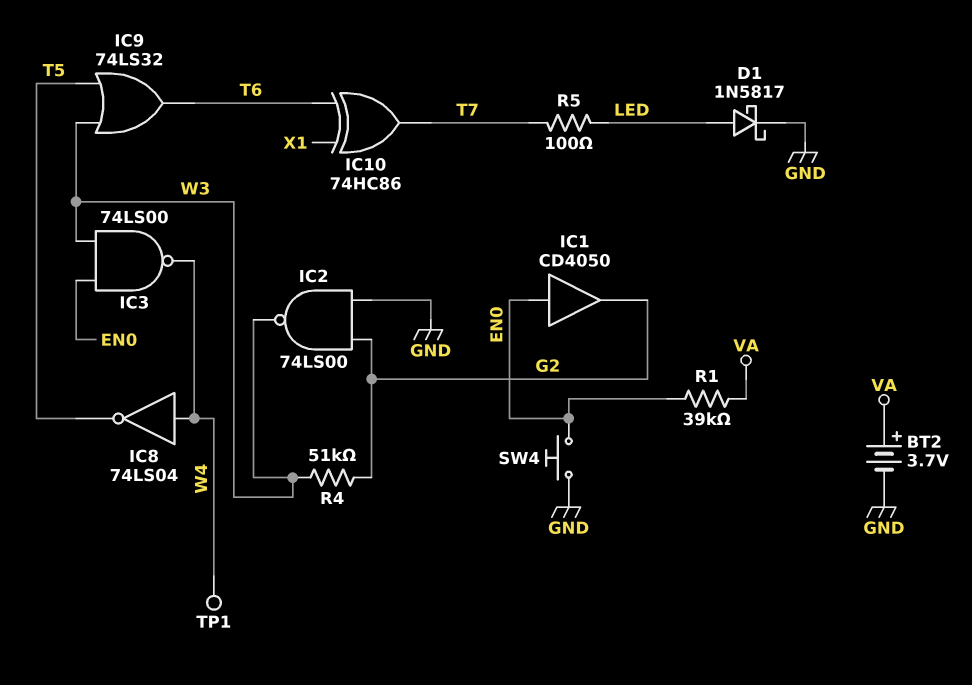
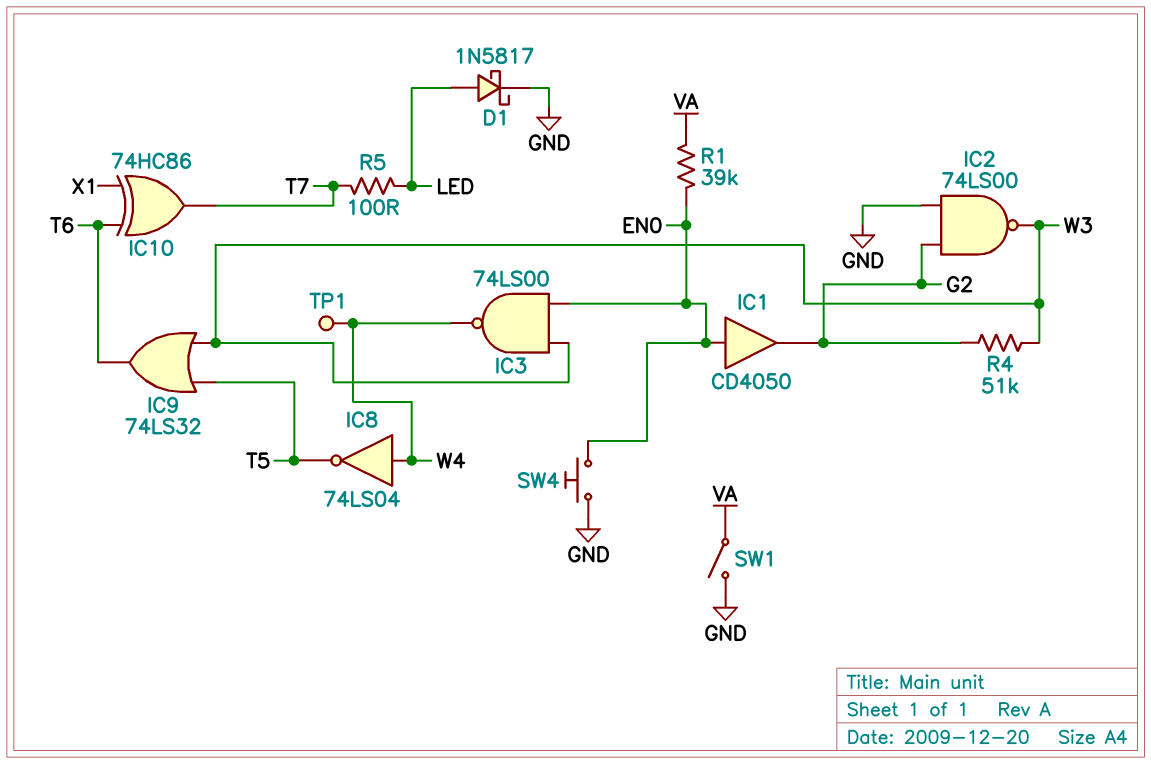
BT2: 3.7V (plus VA, minus GND) -> none
SW1: none -> switch (GND, VA)

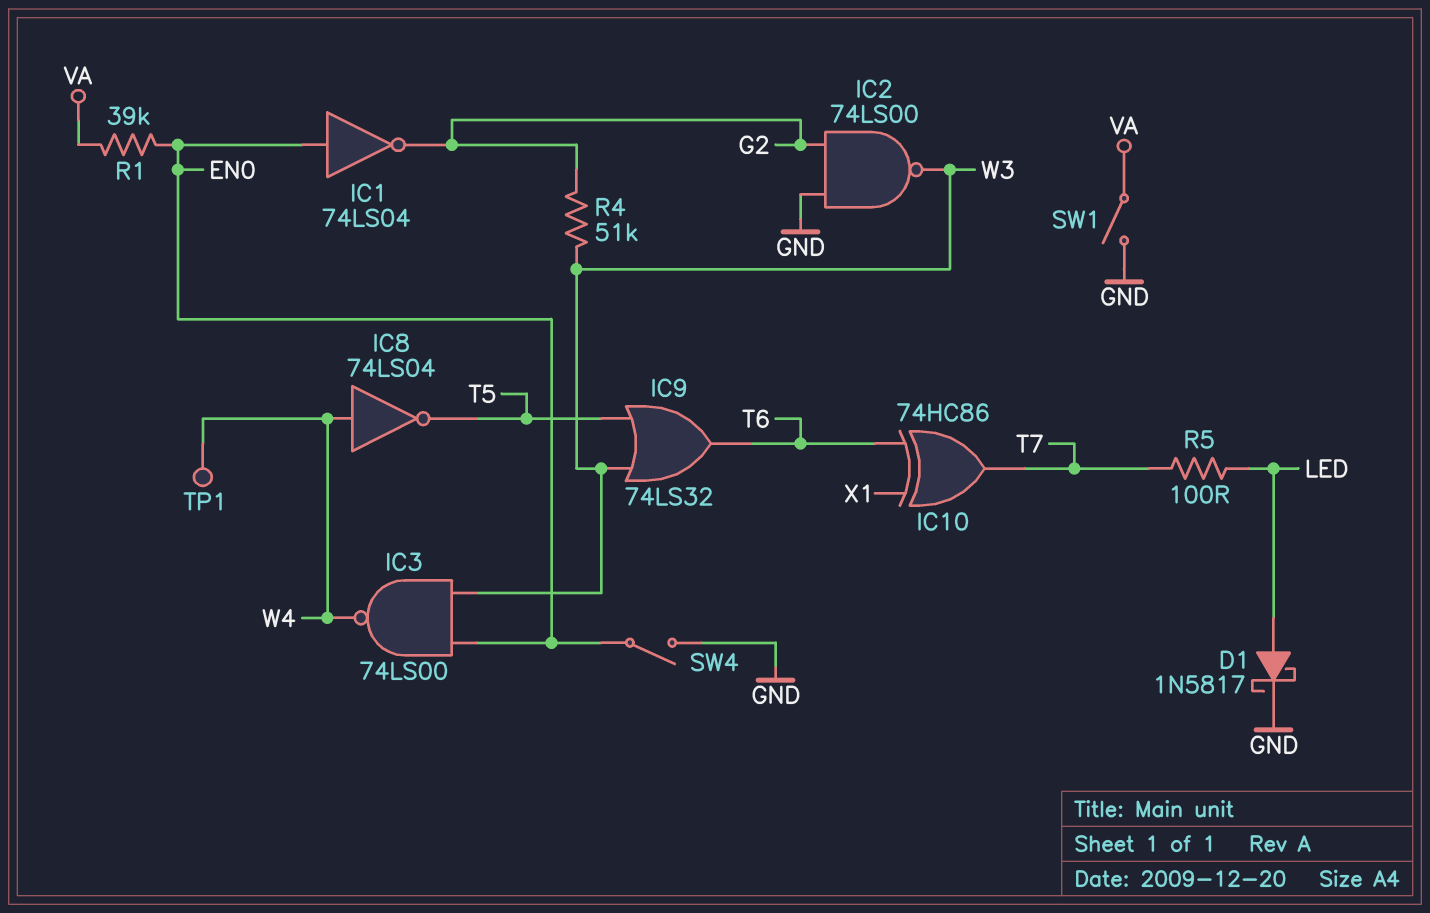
IC1: buffer CD4050 (in EN0, out G2) -> NOT 74LS04 (in EN0, out G2)
SW4: button (EN0, GND) -> switch (EN0, GND)

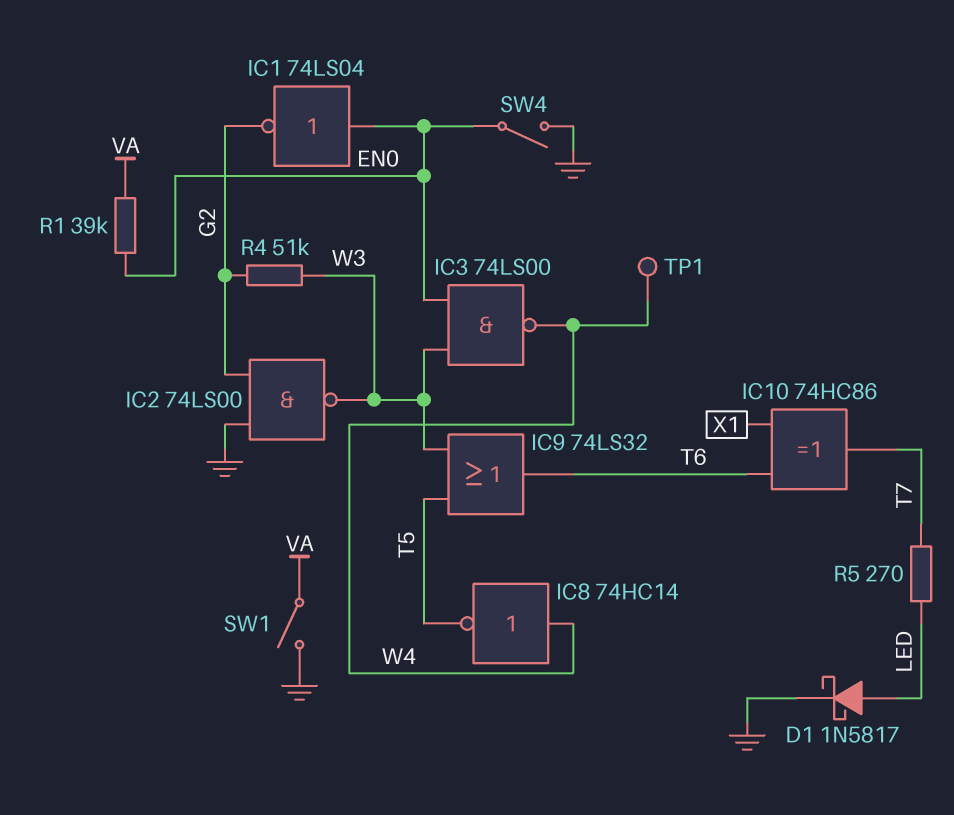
IC8: NOT 74LS04 (in W4, out T5) -> NOT 74HC14 (in W4, out T5)
R5: 100 (LED, T7) -> 270 (LED, T7)

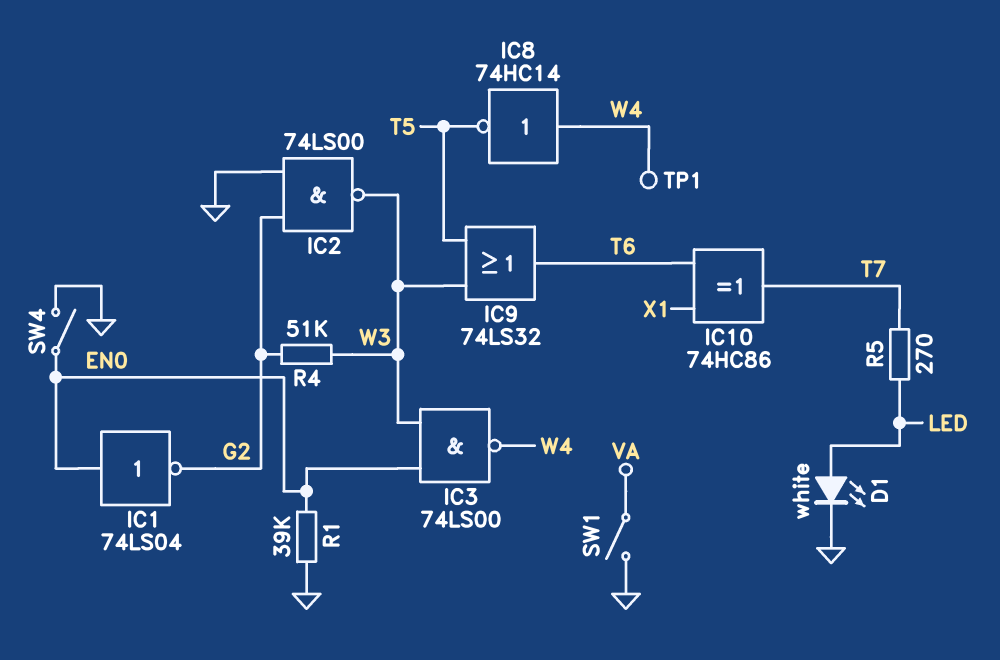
D1: schottky 1N5817 (A LED, K GND) -> LED white (A LED, K GND)
R1: 39k (EN0, VA) -> 39k (EN0, GND)

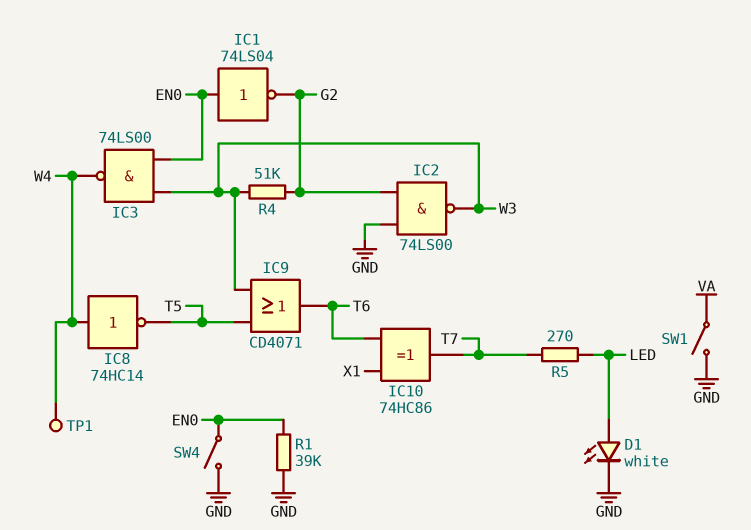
IC9: OR 74LS32 (in T5, in W3, out T6) -> OR CD4071 (in T5, in W3, out T6)

